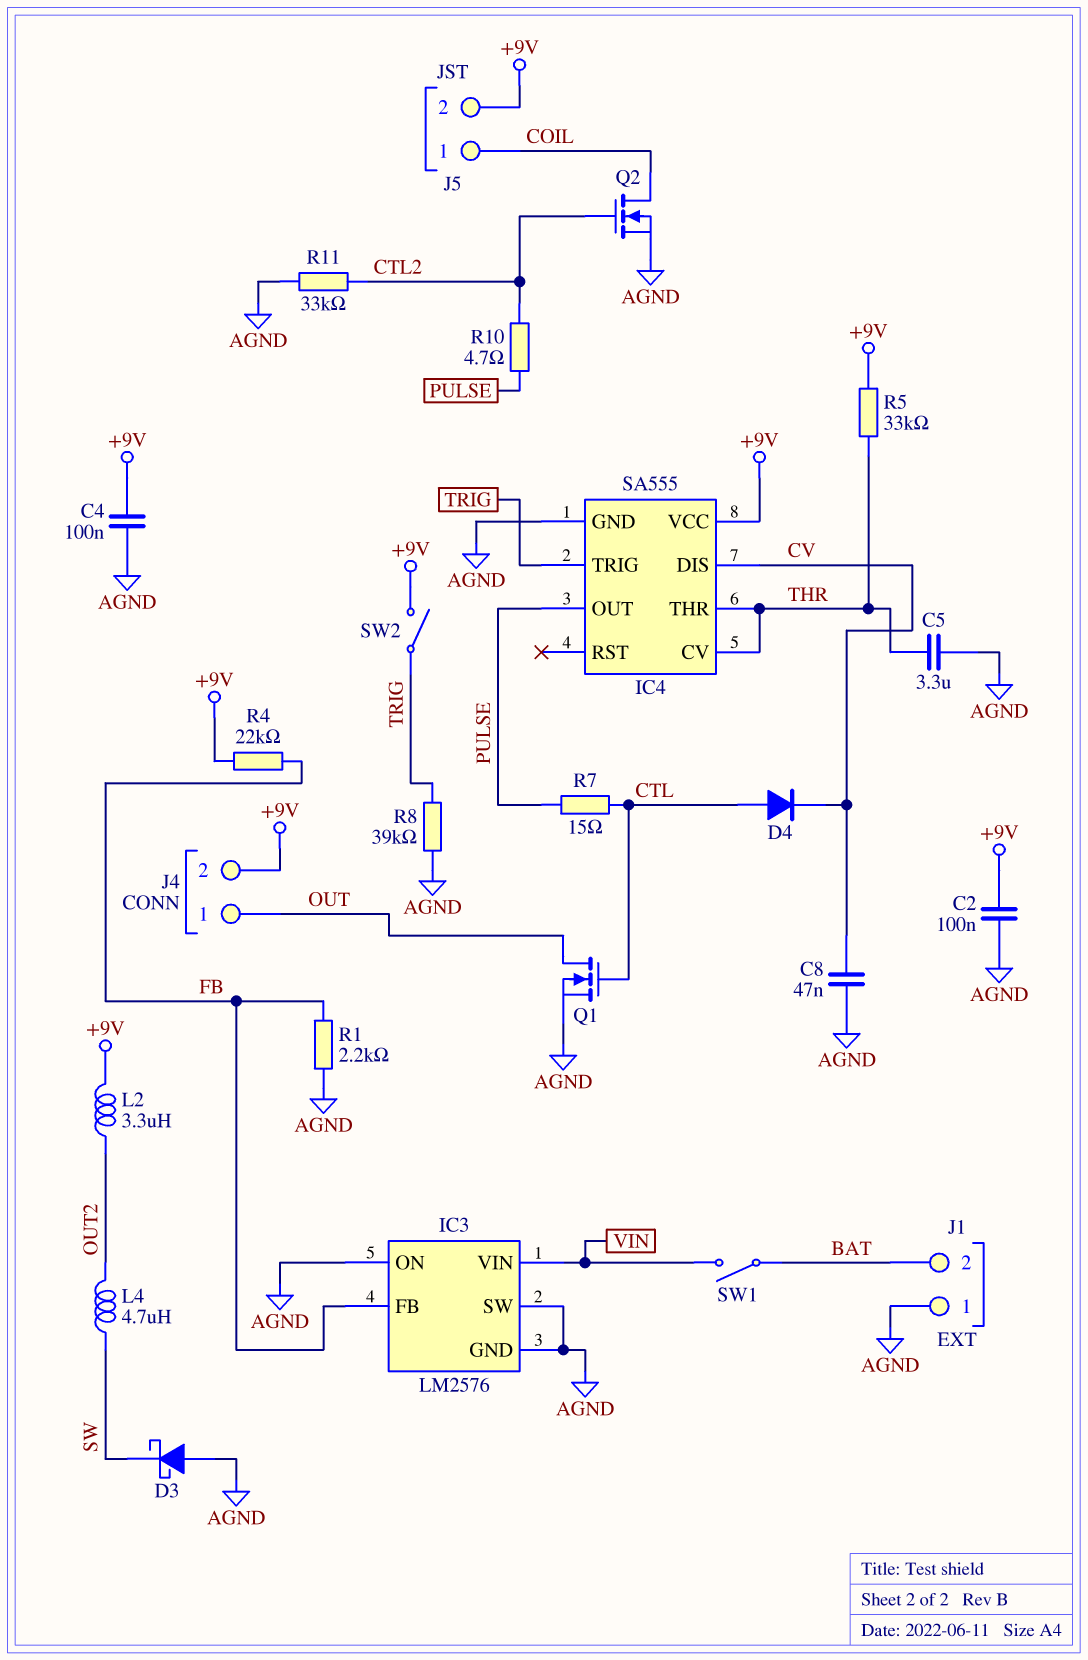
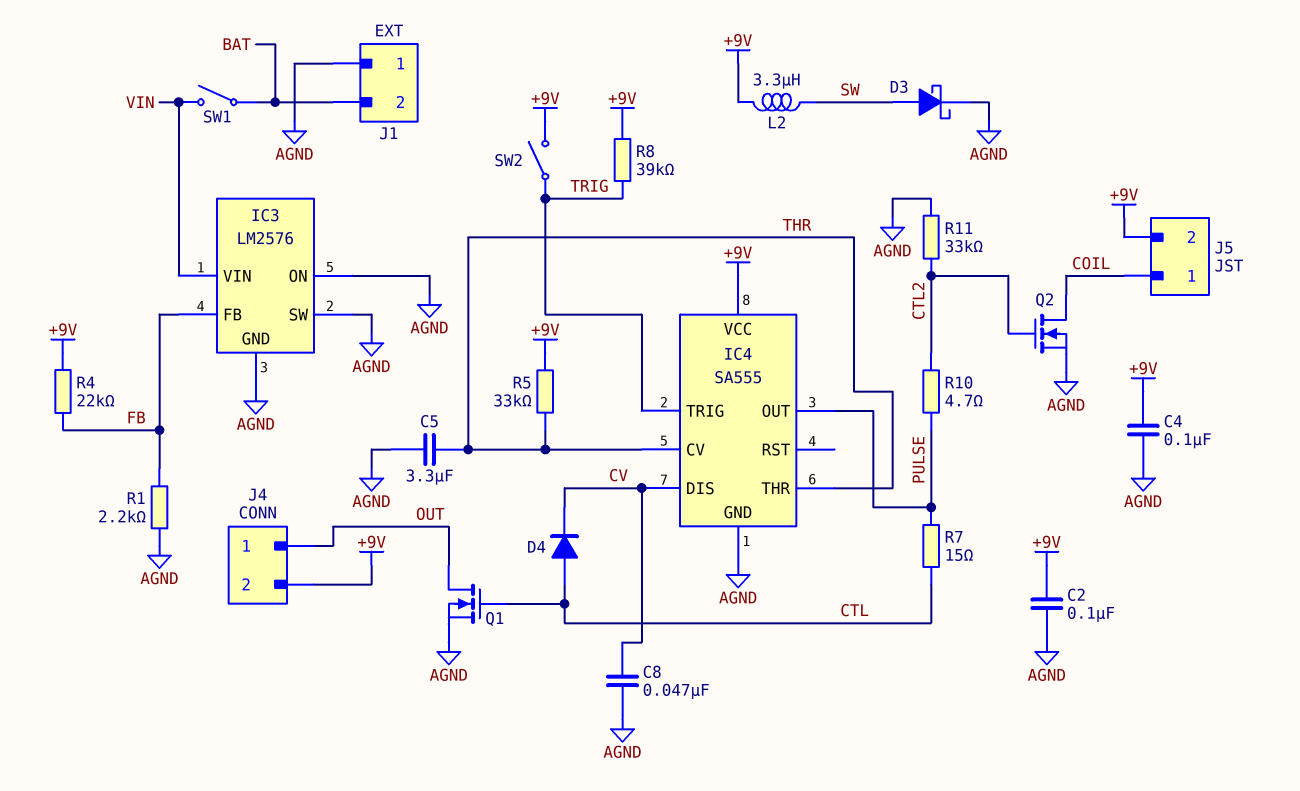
D3: schottky (A AGND, K SW) -> schottky (A SW, K AGND)
L2: 3.3uH (+9V, OUT2) -> 3.3uH (+9V, SW)
L4: 4.7uH (OUT2, SW) -> none
R8: 39k (AGND, TRIG) -> 39k (+9V, TRIG)

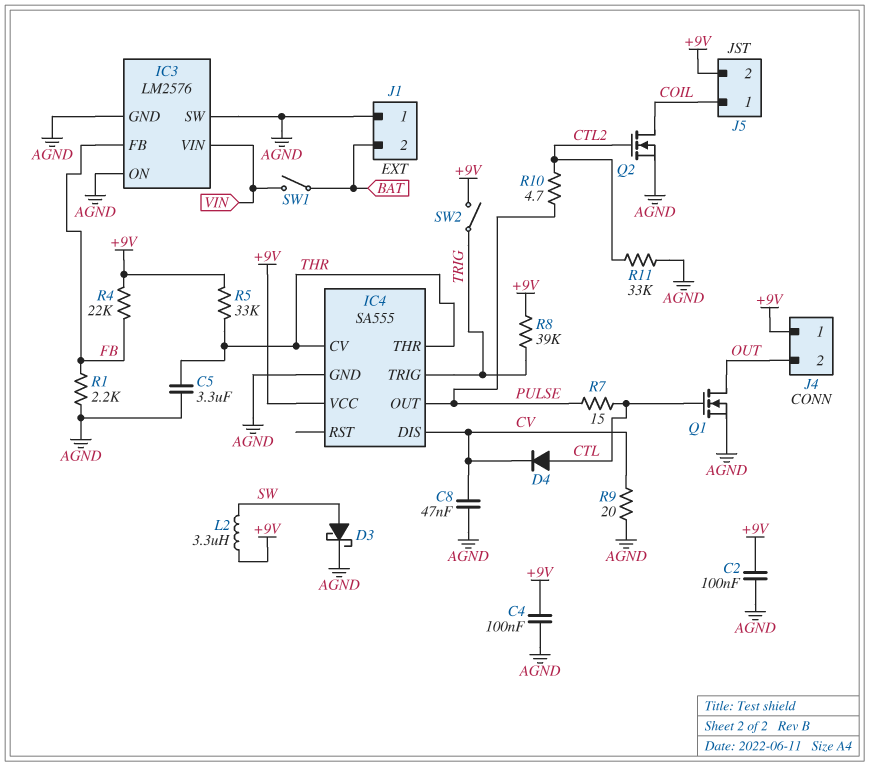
J4 pin 1: OUT -> +9V
J4 pin 2: +9V -> OUT
R9: none -> 20 (AGND, CV)

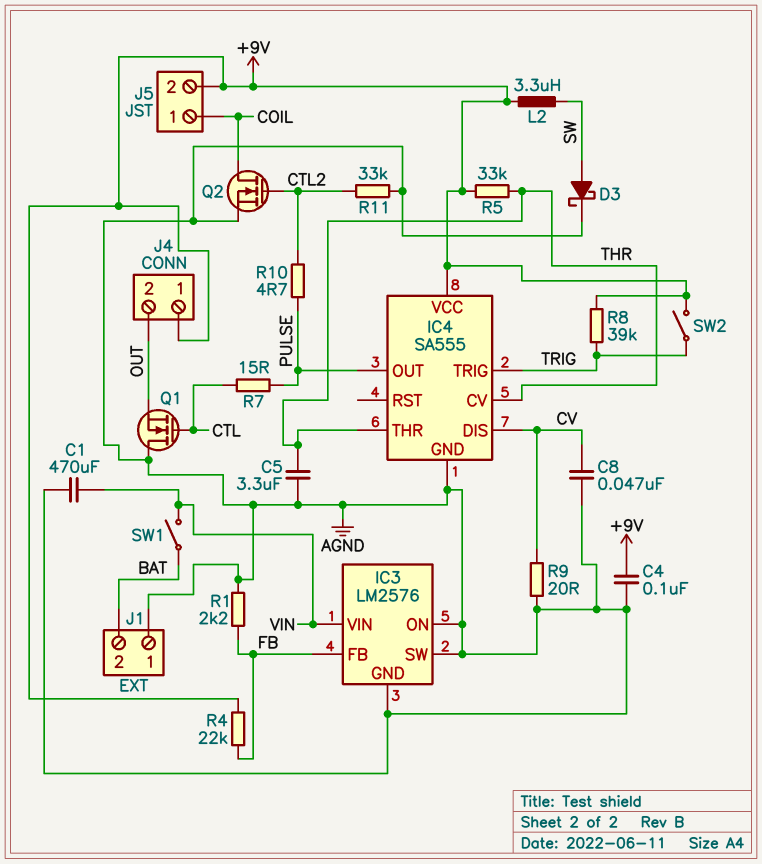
C1: none -> 470uF (AGND, VIN)
C2: 100nF (+9V, AGND) -> none
D4: diode (A CTL, K CV) -> none
Q1: NMOS (G CTL, D OUT, S AGND) -> NMOS (G CTL, D AGND, S OUT)

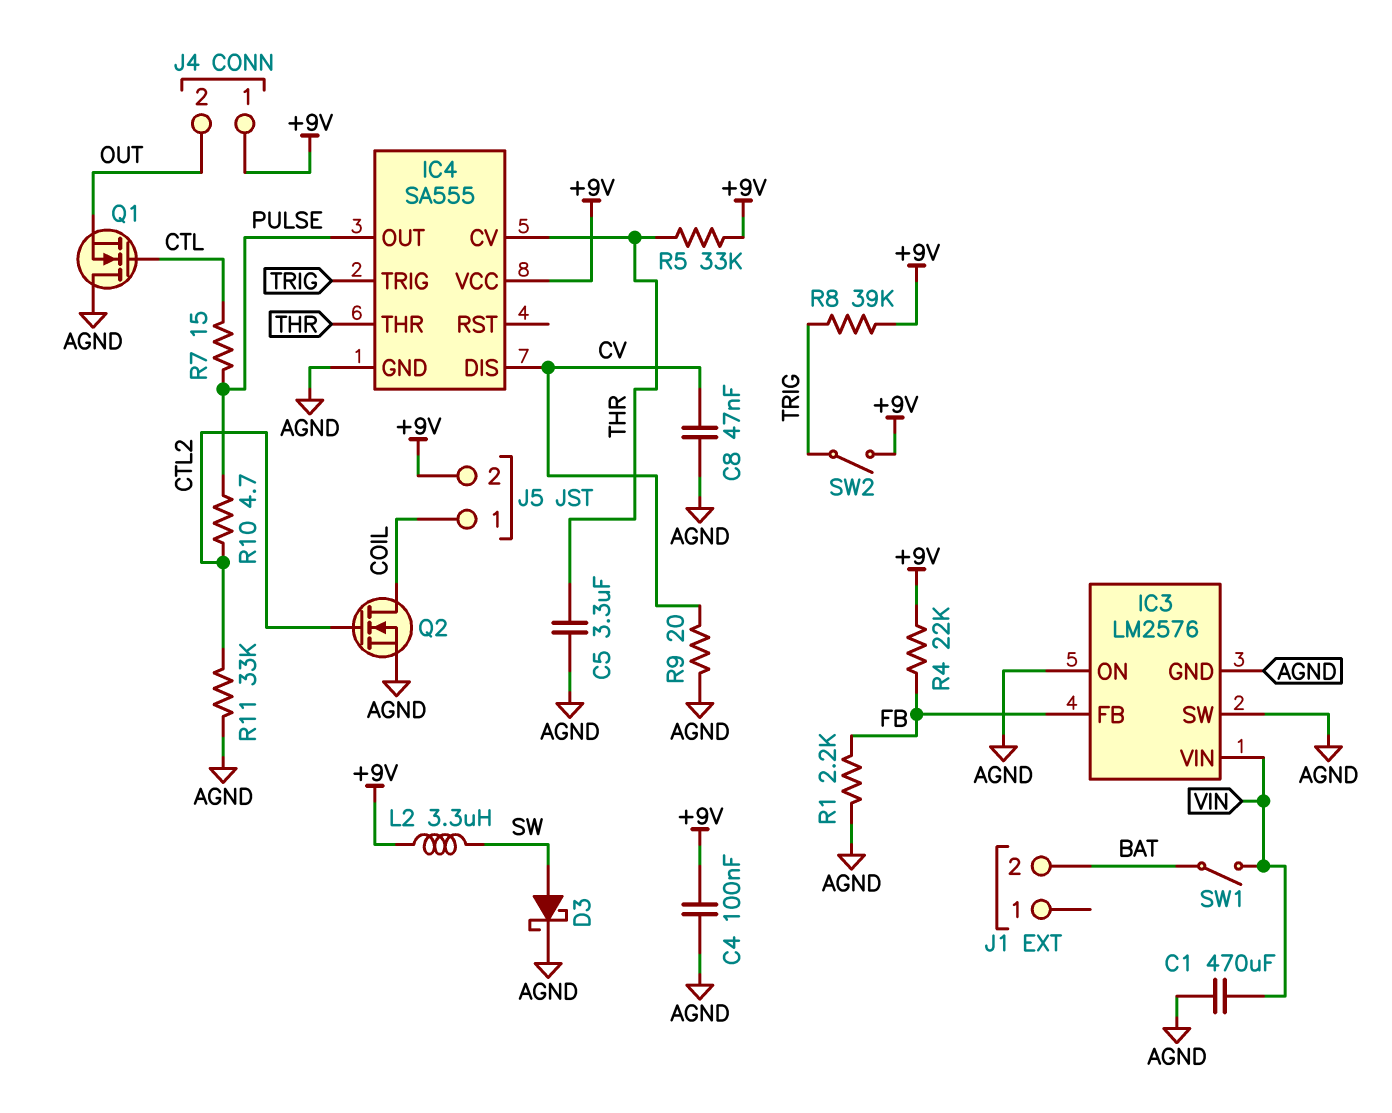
J1 pin 1: AGND -> none

